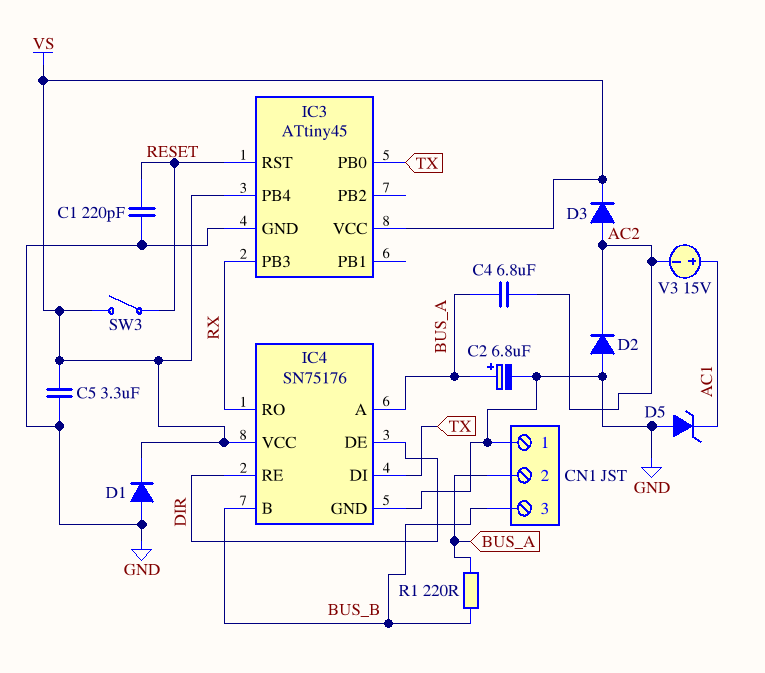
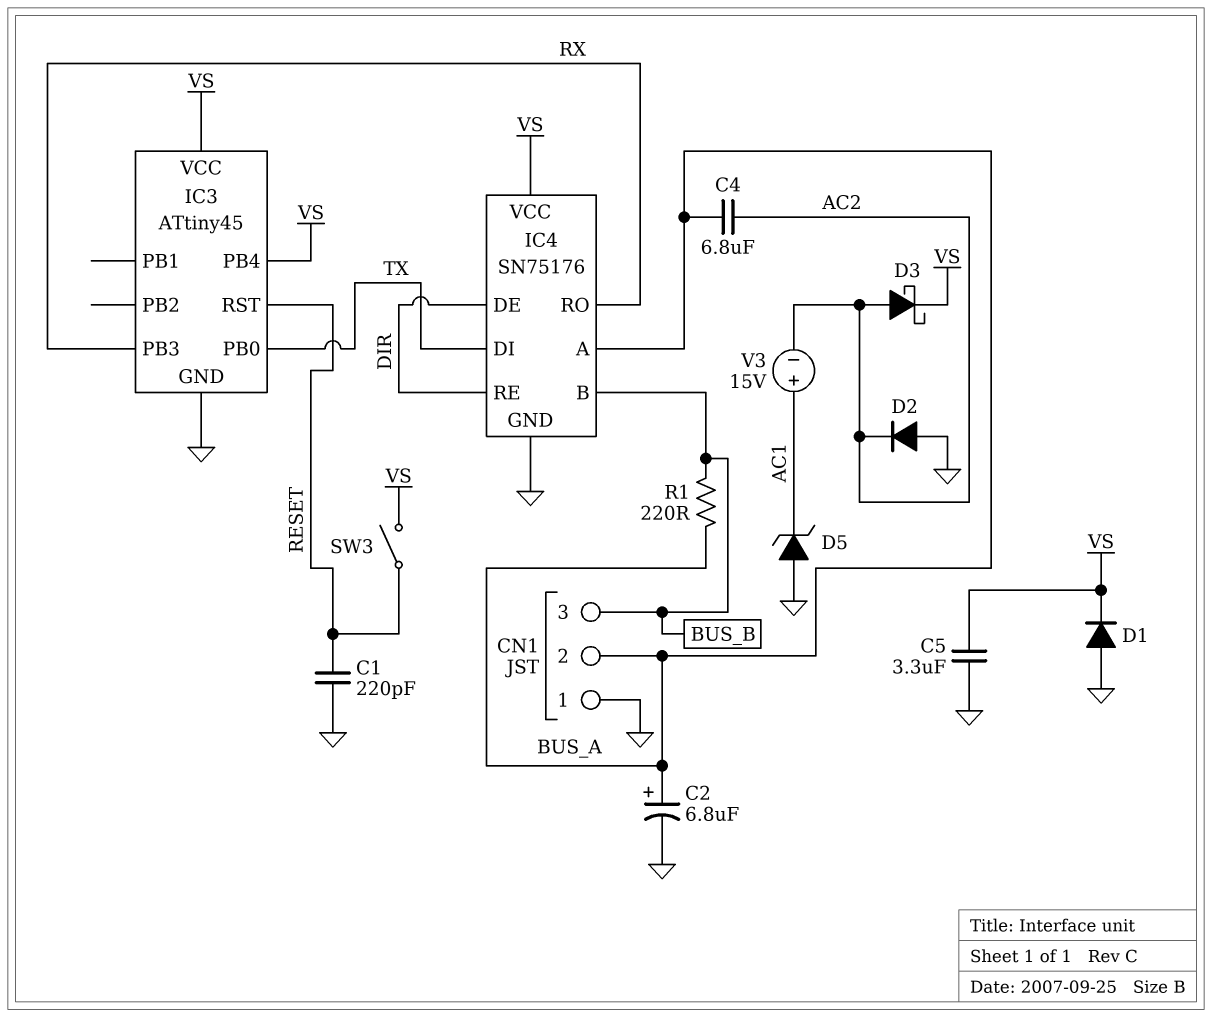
D3: diode (A AC2, K VS) -> schottky (A AC2, K VS)

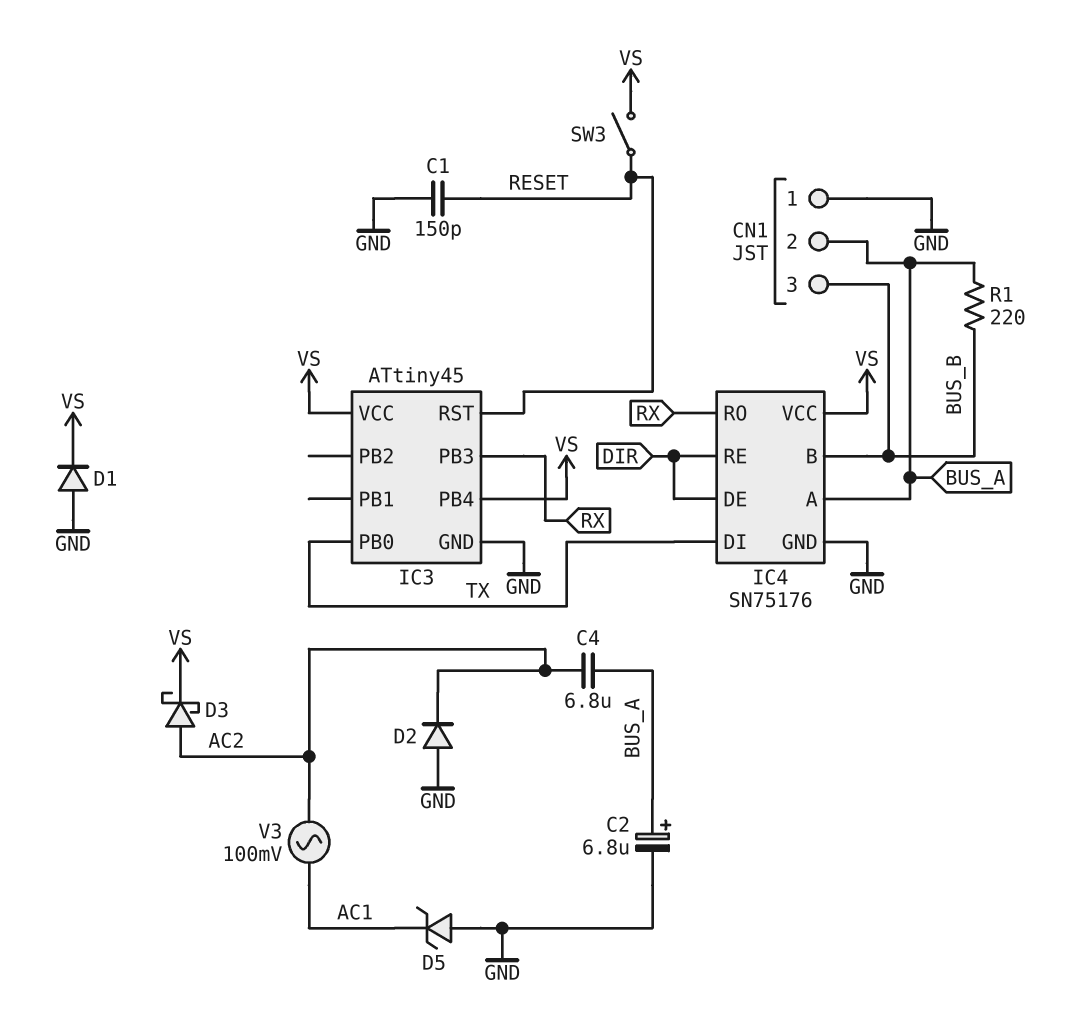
C1: 220pF (GND, RESET) -> 150pF (GND, RESET)
C5: 3.3uF (GND, VS) -> none
V3: 15V (plus AC1, minus AC2) -> AC 100mV (AC1, AC2)

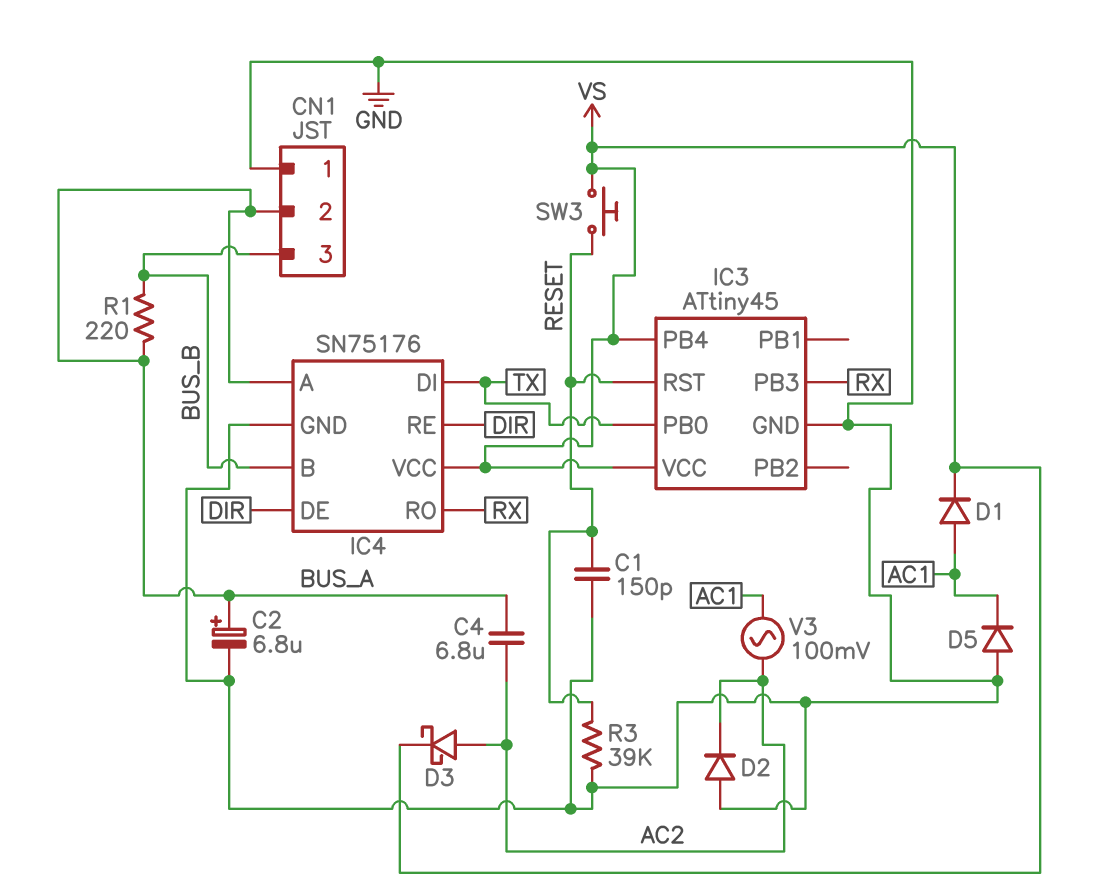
D1: diode (A GND, K VS) -> diode (A AC1, K VS)
D5: zener (A GND, K AC1) -> diode (A GND, K AC1)
R3: none -> 39k (GND, RESET)
SW3: switch (RESET, VS) -> button (RESET, VS)

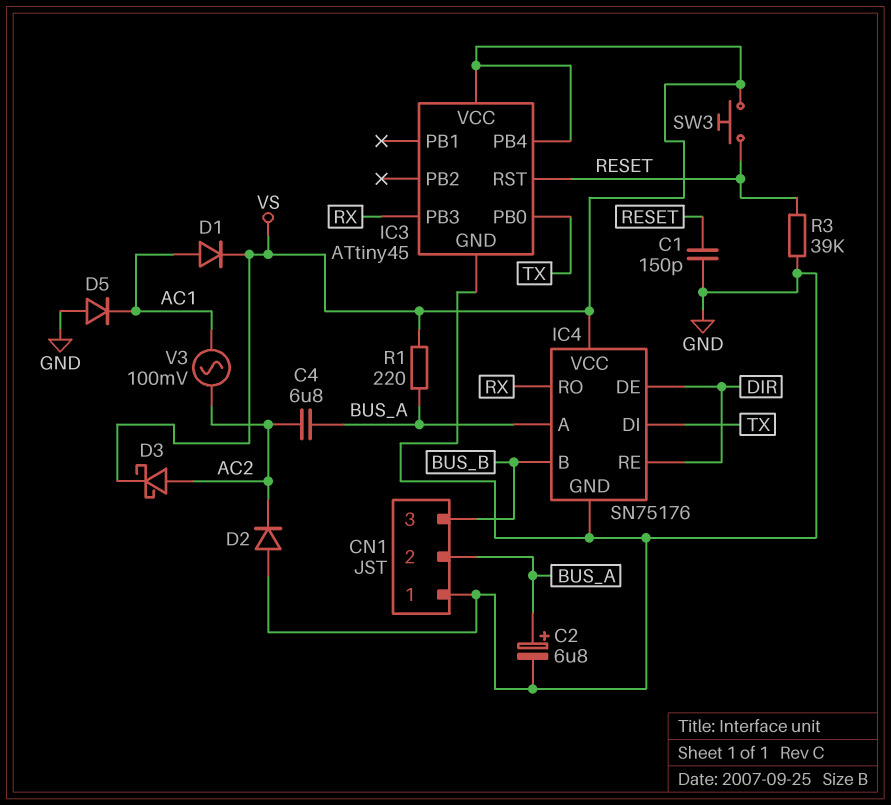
R1: 220 (BUS_A, BUS_B) -> 220 (BUS_A, VS)

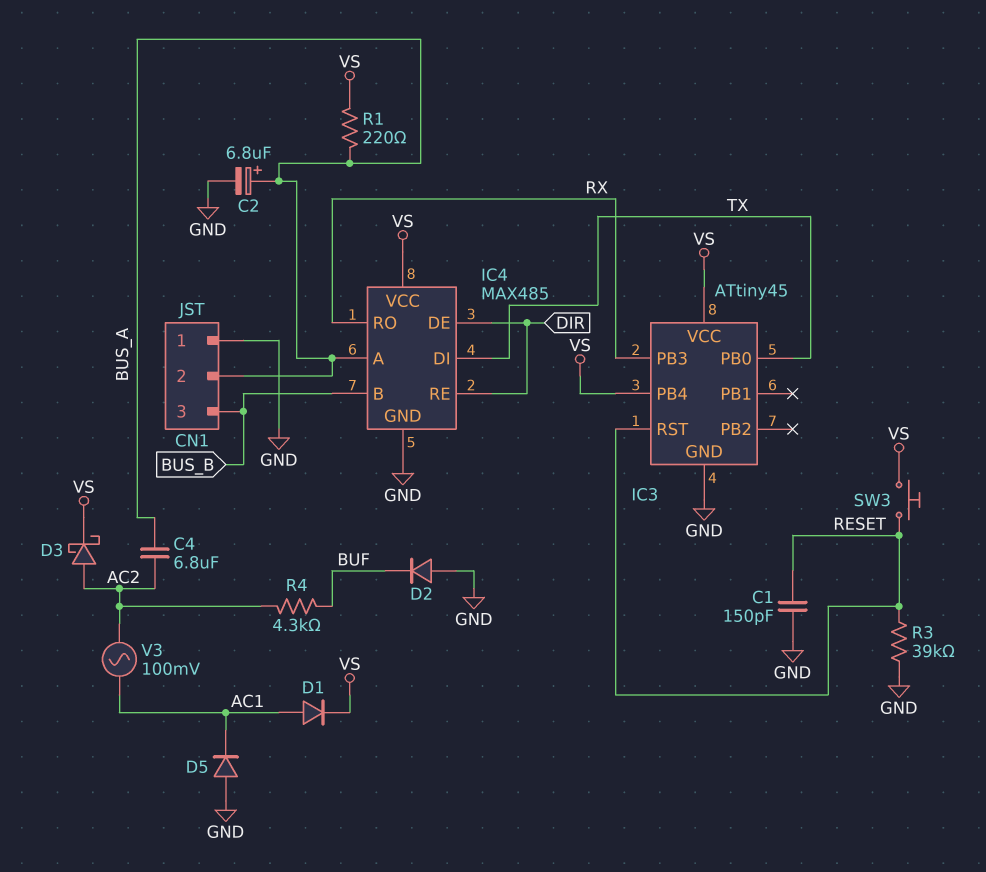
D2: diode (A GND, K AC2) -> diode (A GND, K BUF)
IC4: SN75176 -> MAX485
R4: none -> 4.3k (AC2, BUF)

